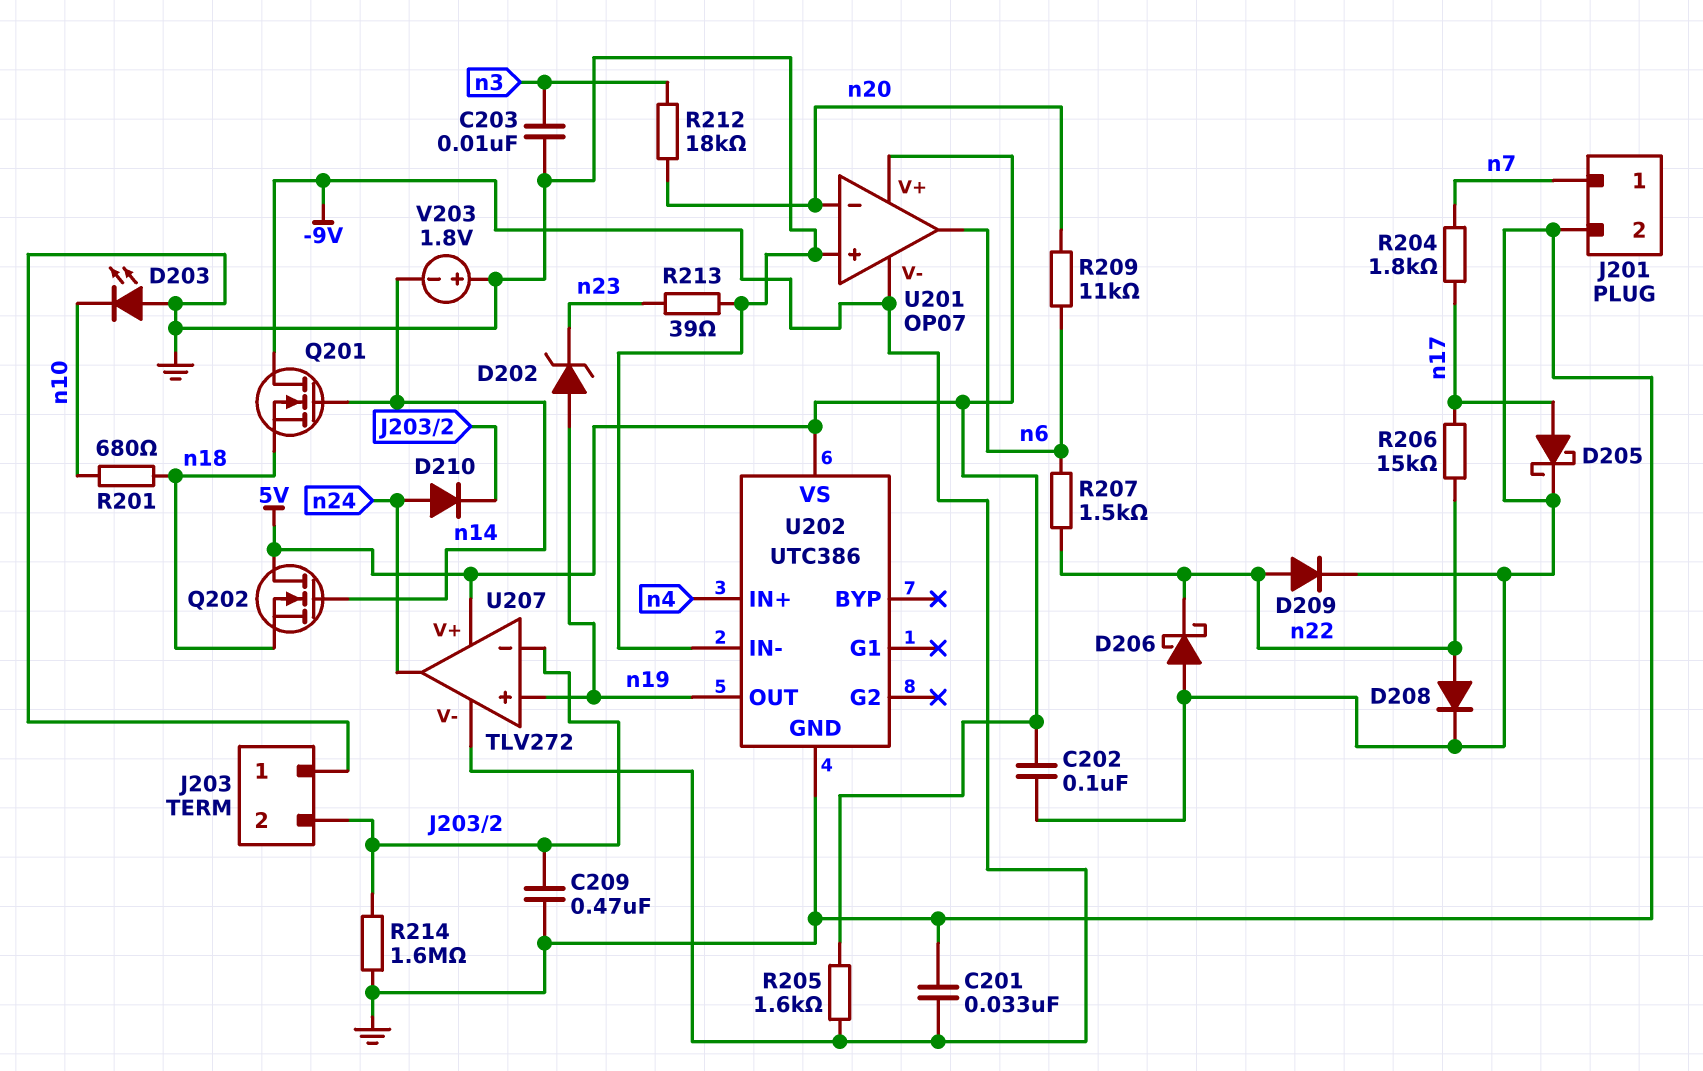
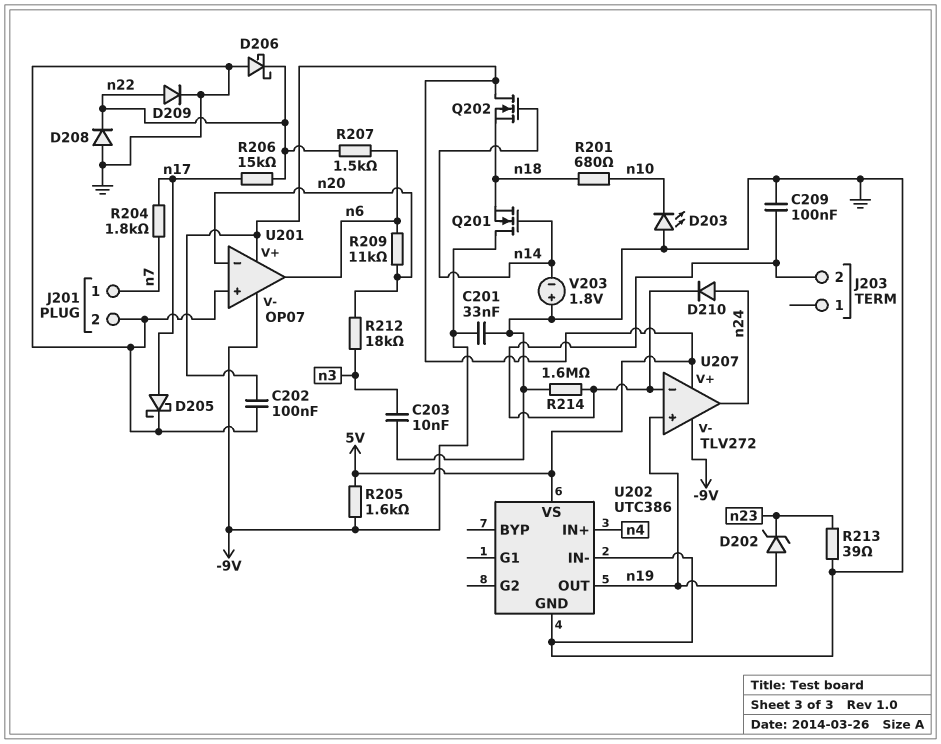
C209: 470nF (GND, J203/2) -> 100nF (GND, J203/2)
D208: diode (A n22, K GND) -> diode (A GND, K n22)
J203 pin 1: GND -> none

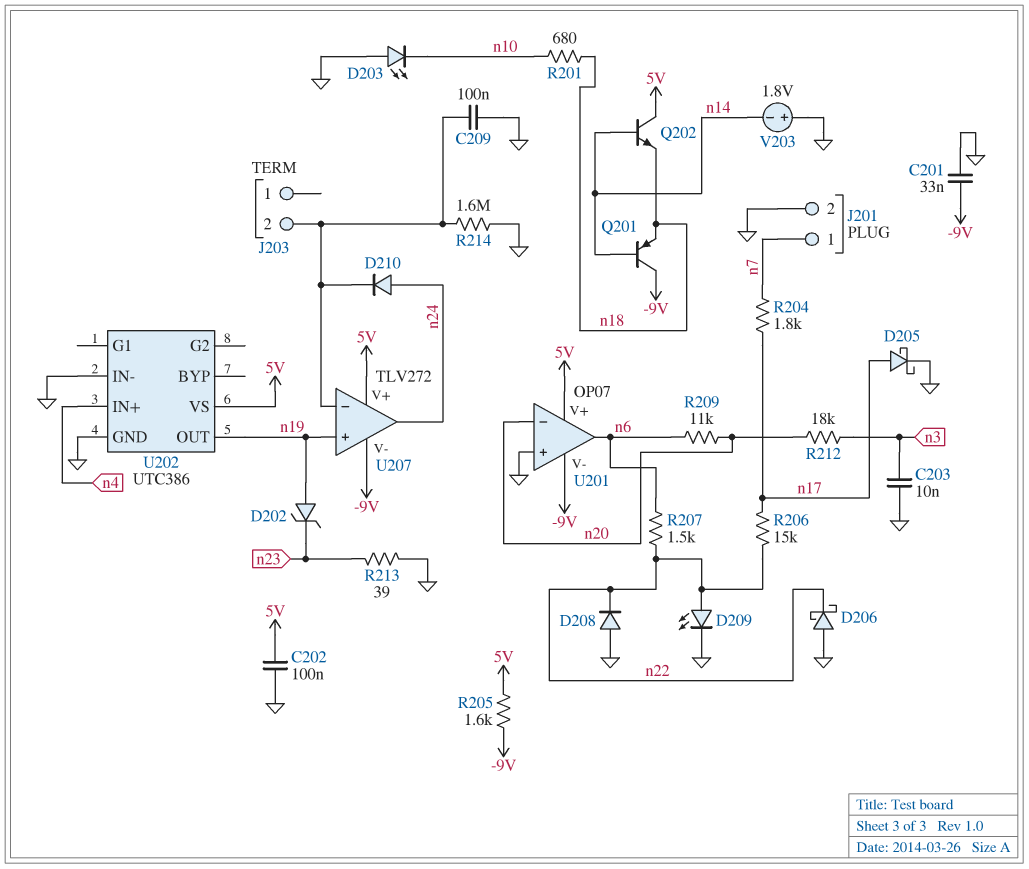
D209: diode (A n22, K GND) -> LED (A n22, K GND)
Q201: NMOS (G n14, D -9V, S n18) -> PNP (B n14, C -9V, E n18)
Q202: NMOS (G n14, D 5V, S n18) -> NPN (B n14, C 5V, E n18)

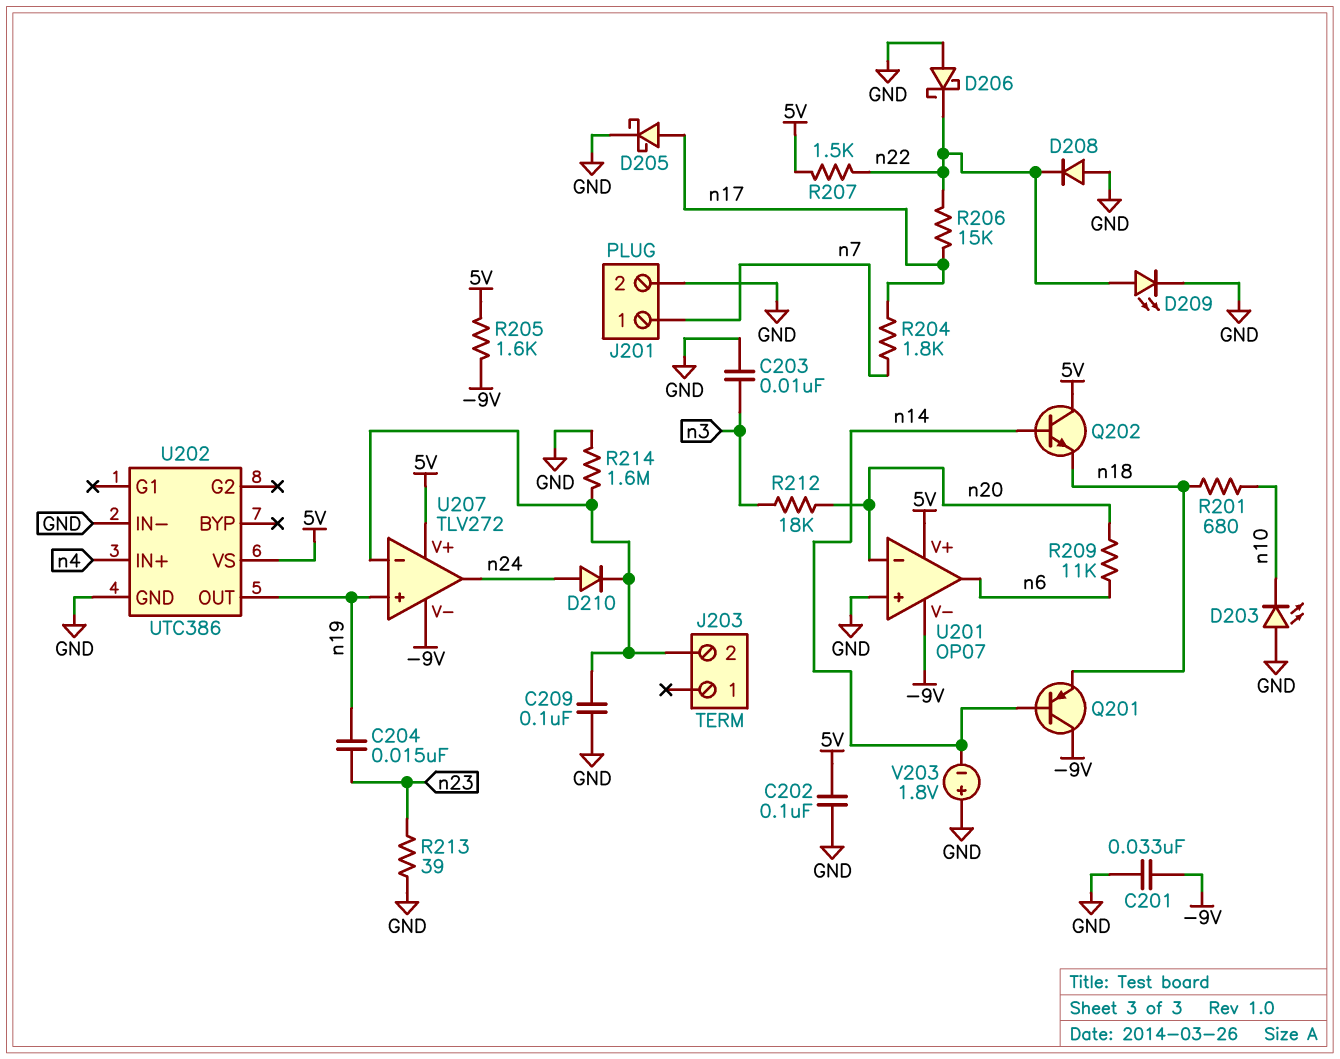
C204: none -> 15nF (n19, n23)
D202: zener (A n19, K n23) -> none
R207: 1.5k (n6, n22) -> 1.5k (5V, n22)

